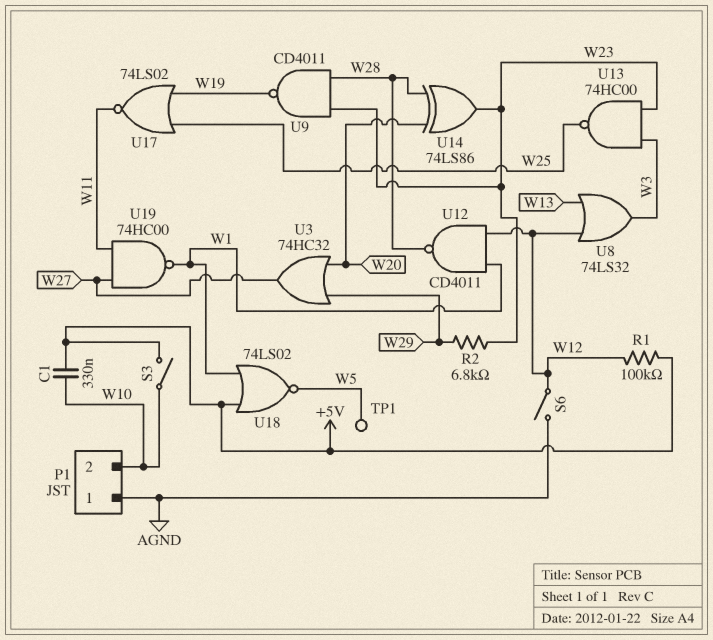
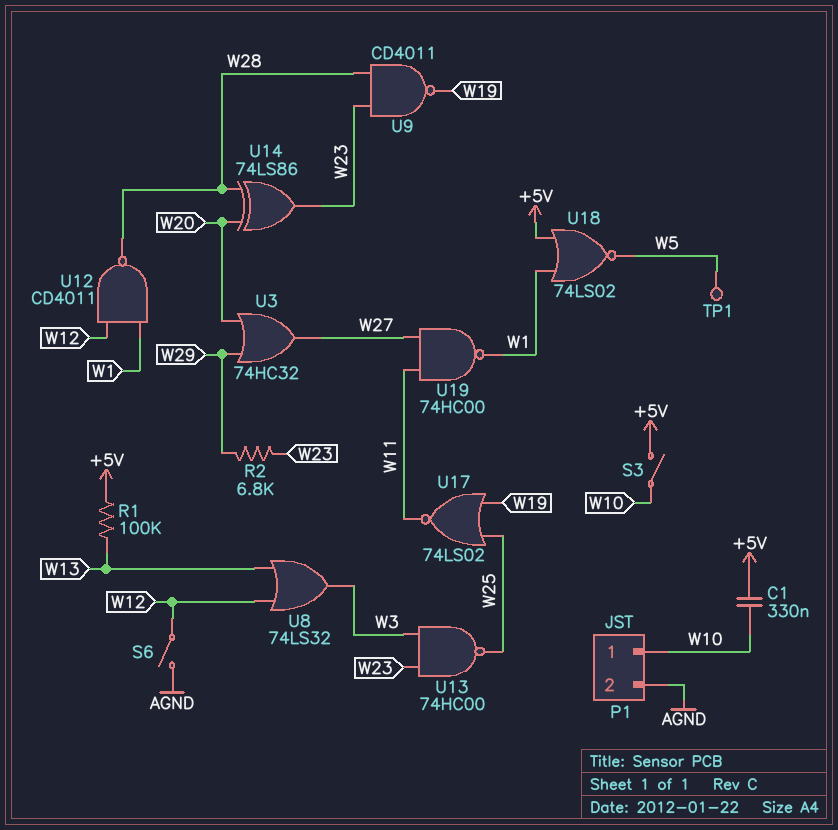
P1 pin 1: AGND -> W10
P1 pin 2: W10 -> AGND
R1: 100k (+5V, W12) -> 100k (+5V, W13)

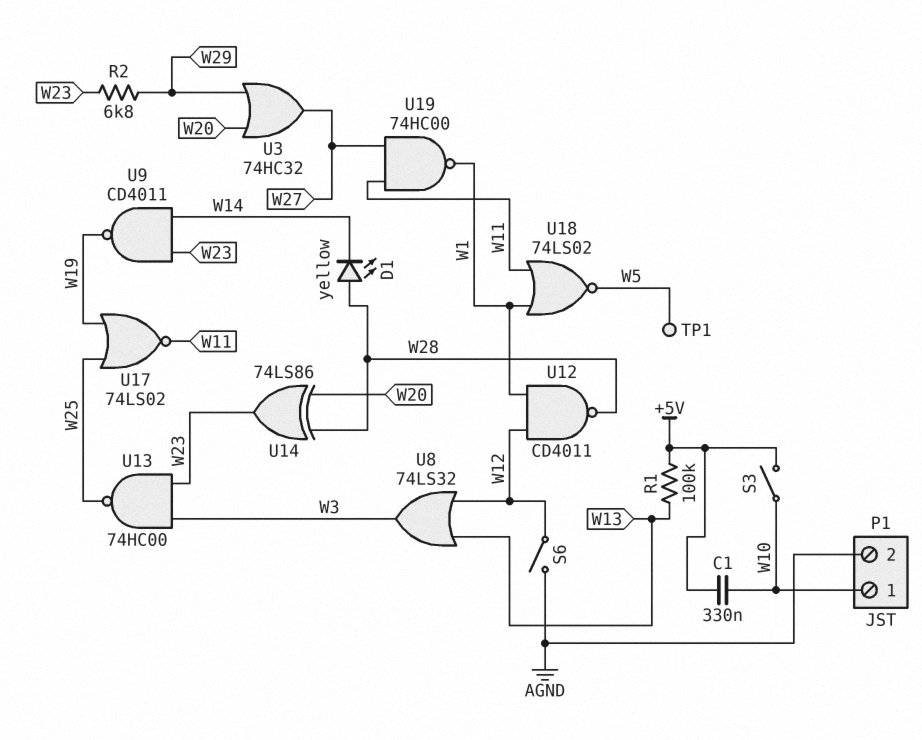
D1: none -> LED yellow (A W28, K W14)
U9: NAND CD4011 (in W23, in W28, out W19) -> NAND CD4011 (in W14, in W23, out W19)
U18: NOR 74LS02 (in +5V, in W1, out W5) -> NOR 74LS02 (in W1, in W11, out W5)

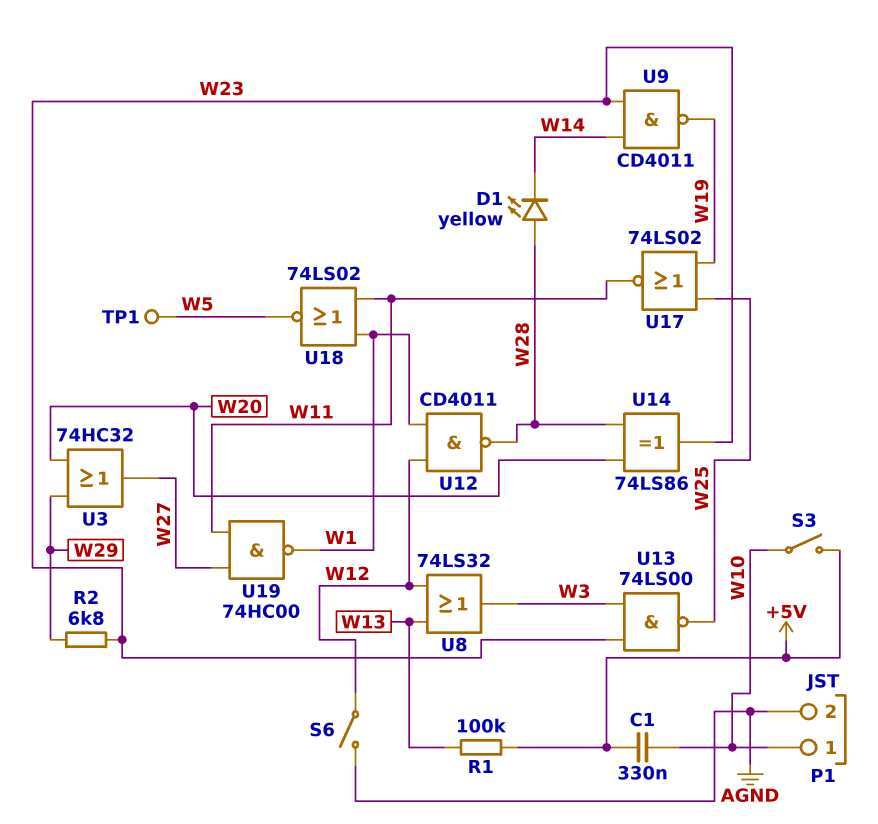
U13: NAND 74HC00 (in W3, in W23, out W25) -> NAND 74LS00 (in W3, in W23, out W25)

